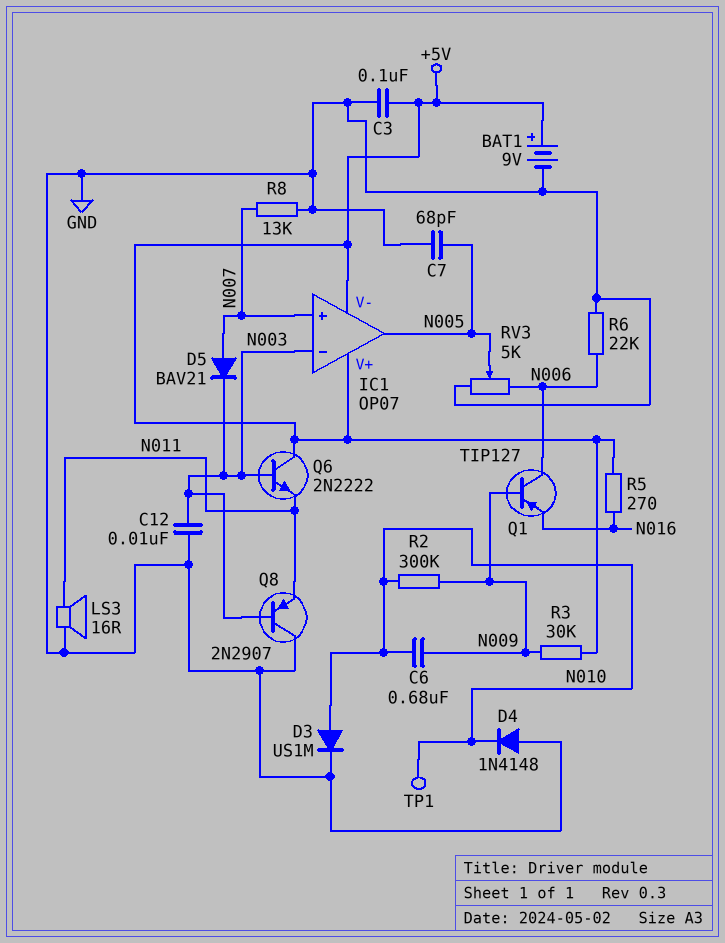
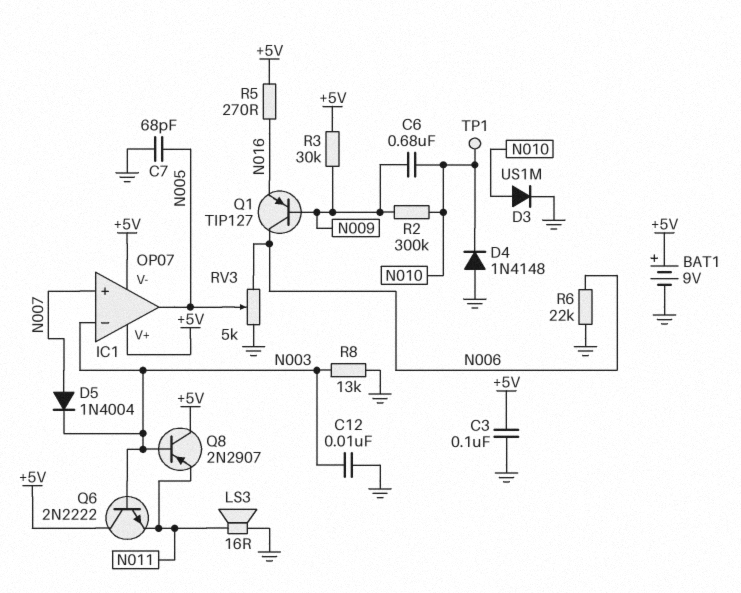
D5: diode BAV21 (A N007, K N003) -> diode 1N4004 (A N007, K N003)
Q8: PNP 2N2907 (B N003, C GND, E N011) -> PNP 2N2907 (B N003, C +5V, E N011)
R8: 13k (GND, N007) -> 13k (GND, N003)

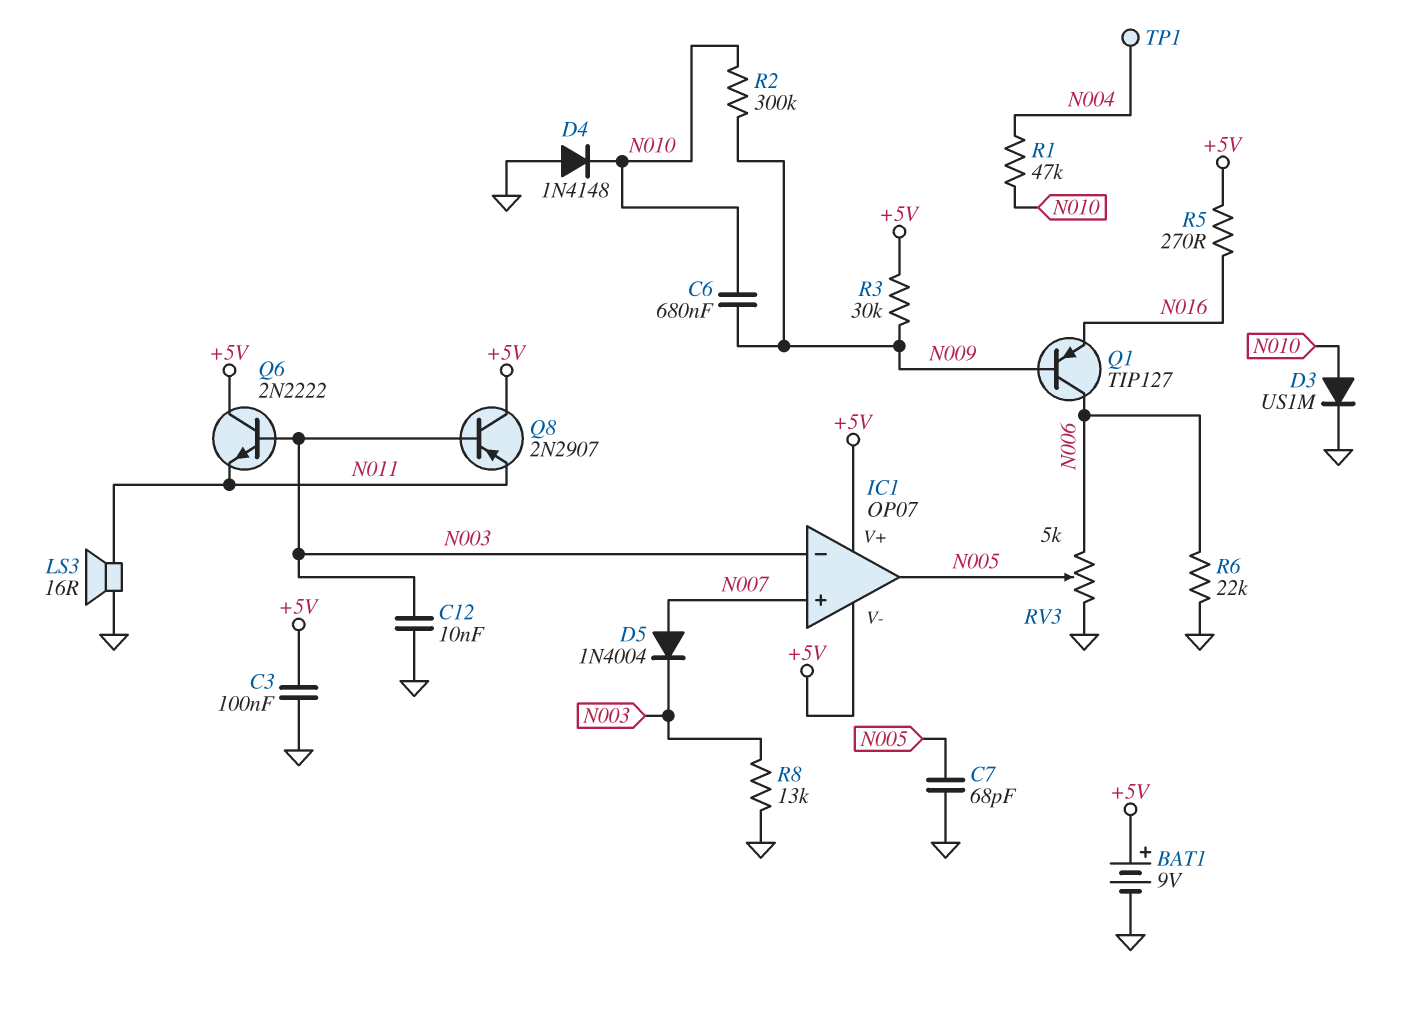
R1: none -> 47k (N004, N010)
TP1: test point (N010) -> test point (N004)

